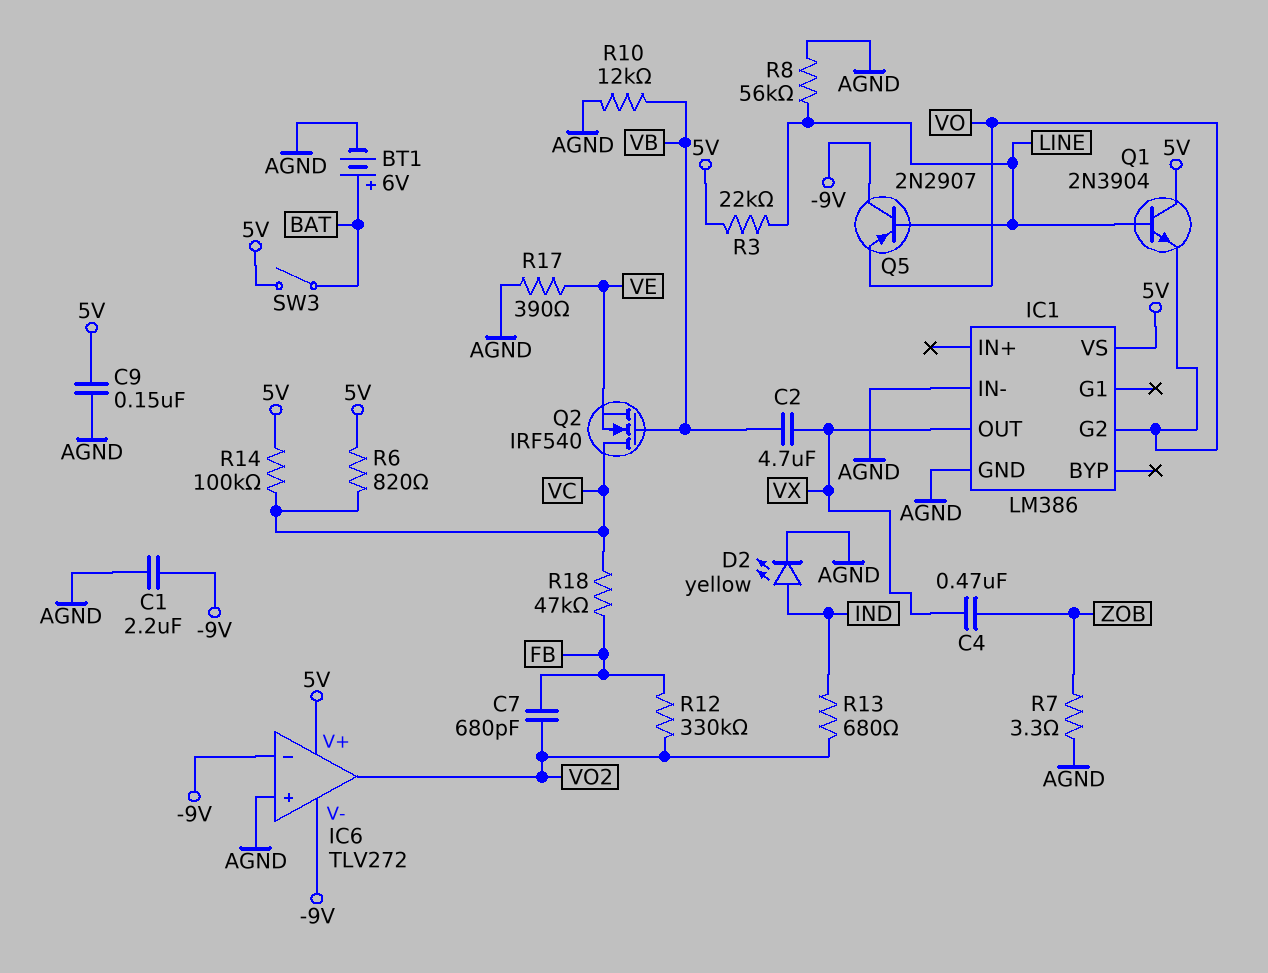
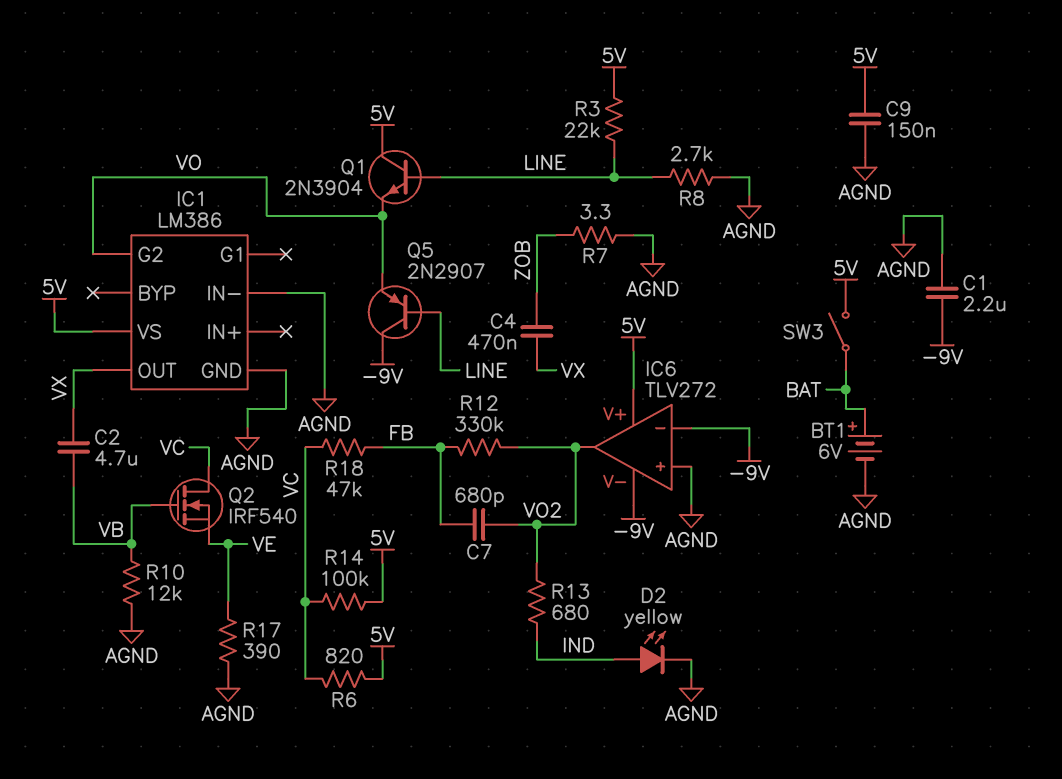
R8: 56k (AGND, LINE) -> 2.7k (AGND, LINE)

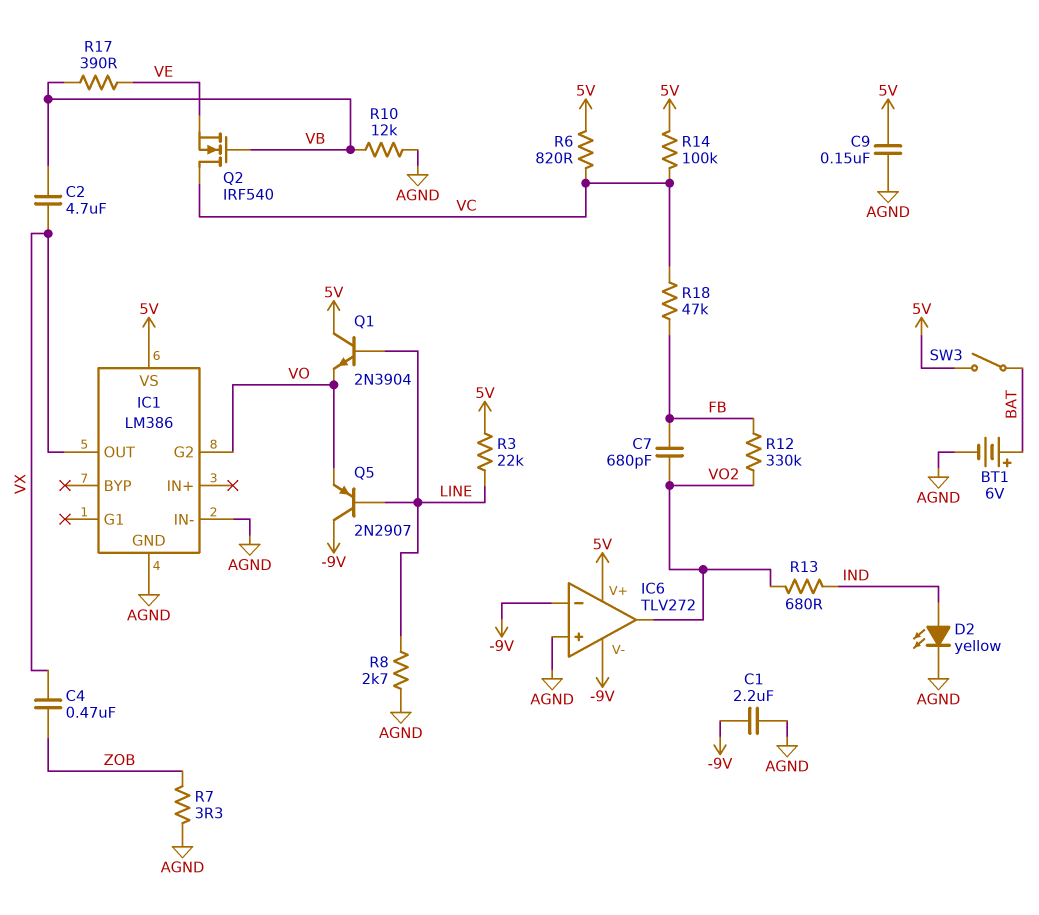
R17: 390 (AGND, VE) -> 390 (VB, VE)

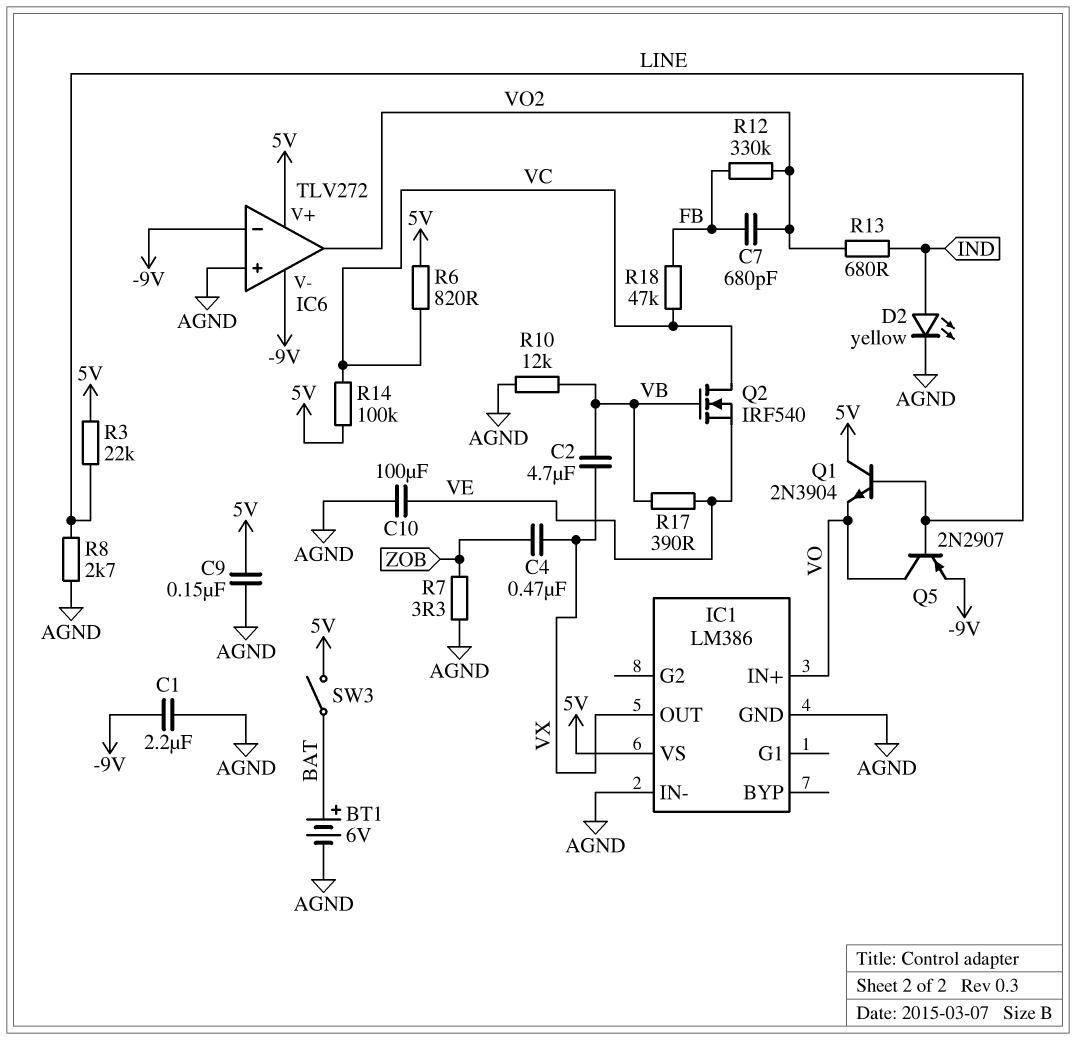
C10: none -> 100uF (AGND, VE)
IC1 pin G2: VO -> none
IC1 pin IN+: none -> VO
Q5: PNP 2N2907 (B LINE, C -9V, E VO) -> PNP 2N2907 (B LINE, C VO, E -9V)

